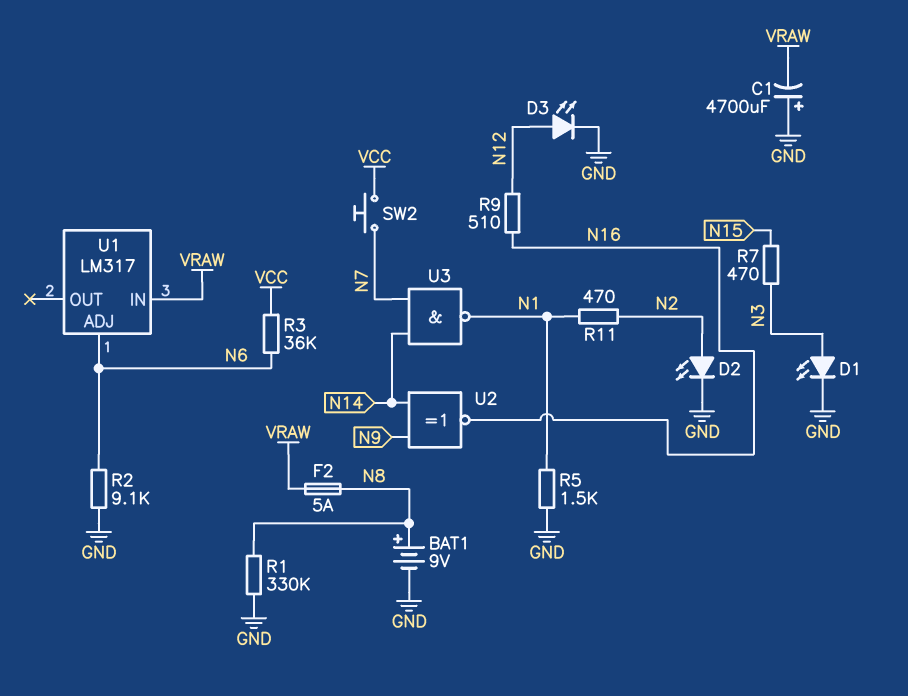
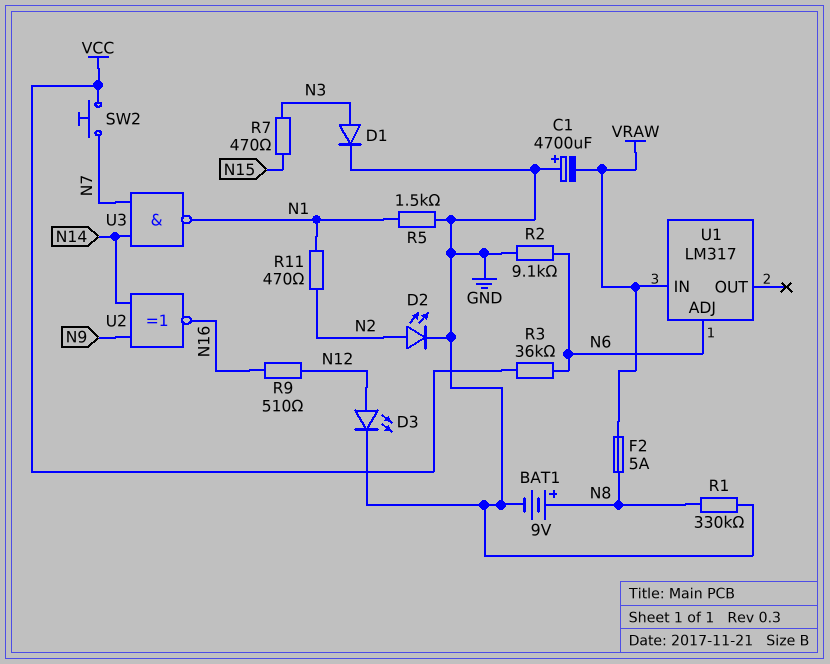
D1: LED (A N3, K GND) -> diode (A N3, K GND)

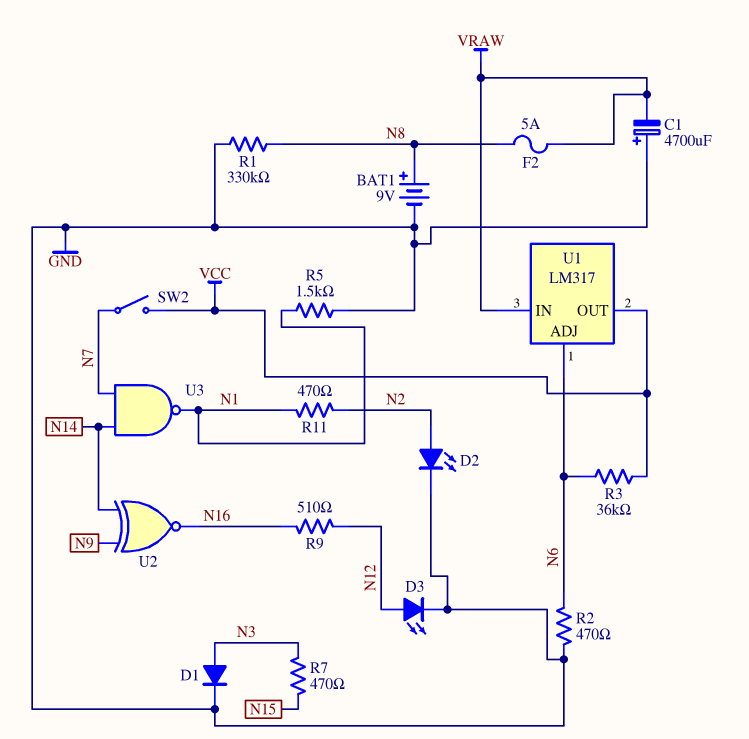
R2: 9.1k (GND, N6) -> 470 (GND, N6)
SW2: button (N7, VCC) -> switch (N7, VCC)
U1 pin OUT: none -> VCC

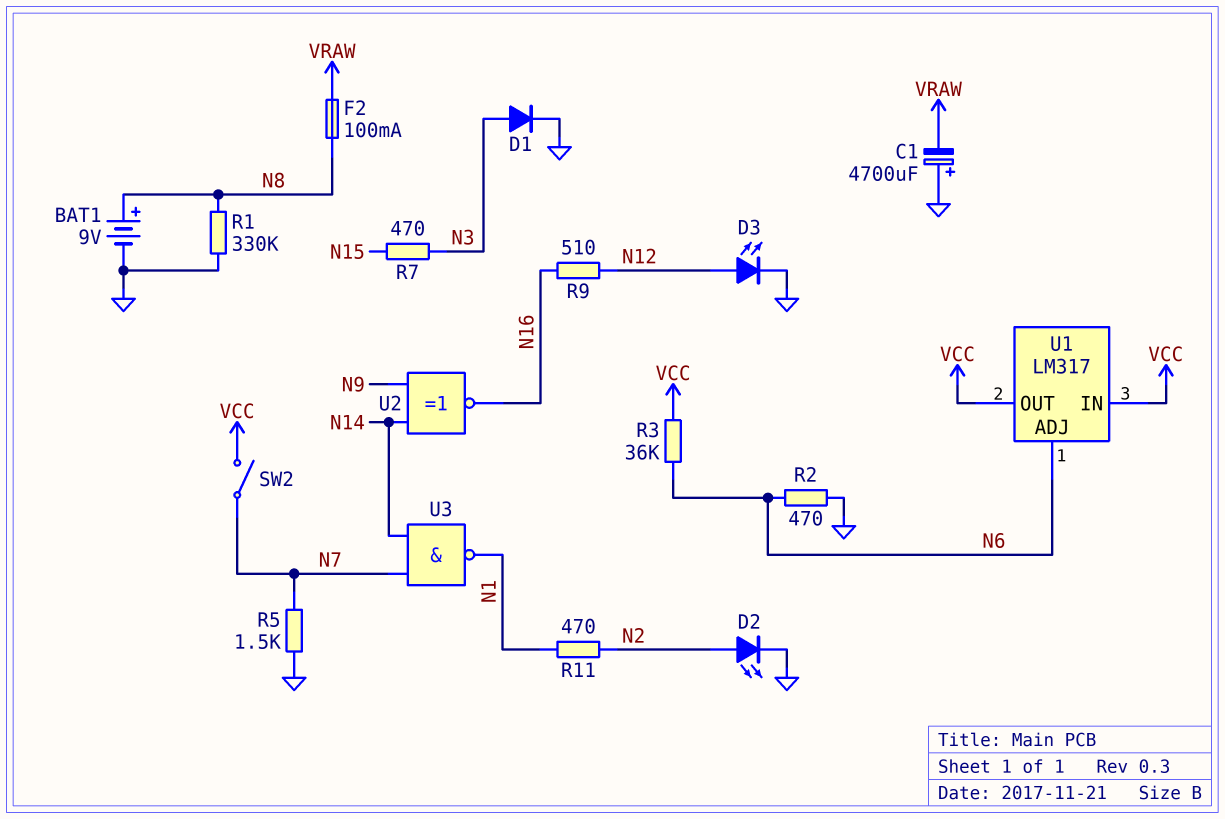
F2: 5A (N8, VRAW) -> 100mA (N8, VRAW)
R5: 1.5k (GND, N1) -> 1.5k (GND, N7)
U1 pin IN: VRAW -> VCC

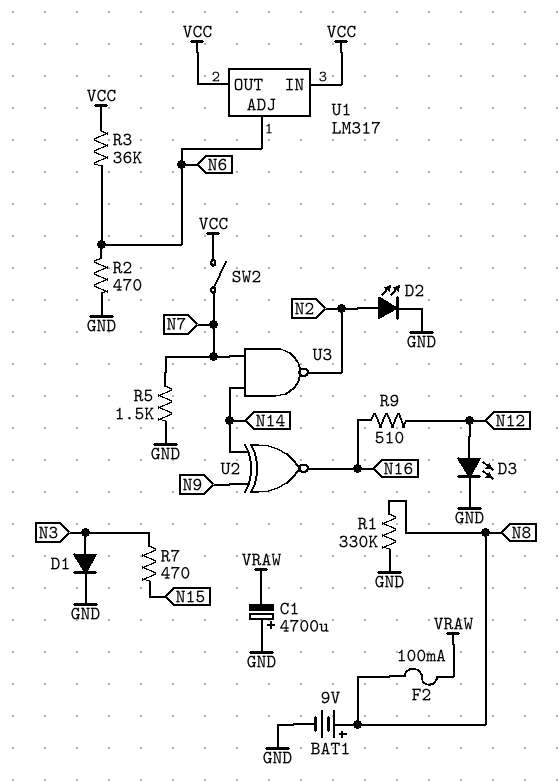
R11: 470 (N1, N2) -> none
U3: NAND (in N7, in N14, out N1) -> NAND (in N7, in N14, out N2)

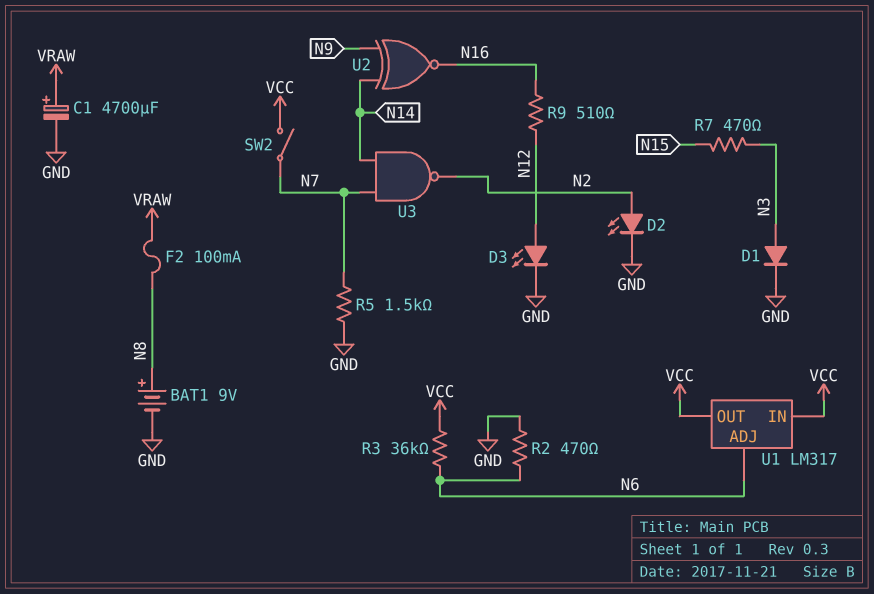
C1: 4700uF (plus GND, minus VRAW) -> 4700uF (plus VRAW, minus GND)
R1: 330k (GND, N8) -> none

